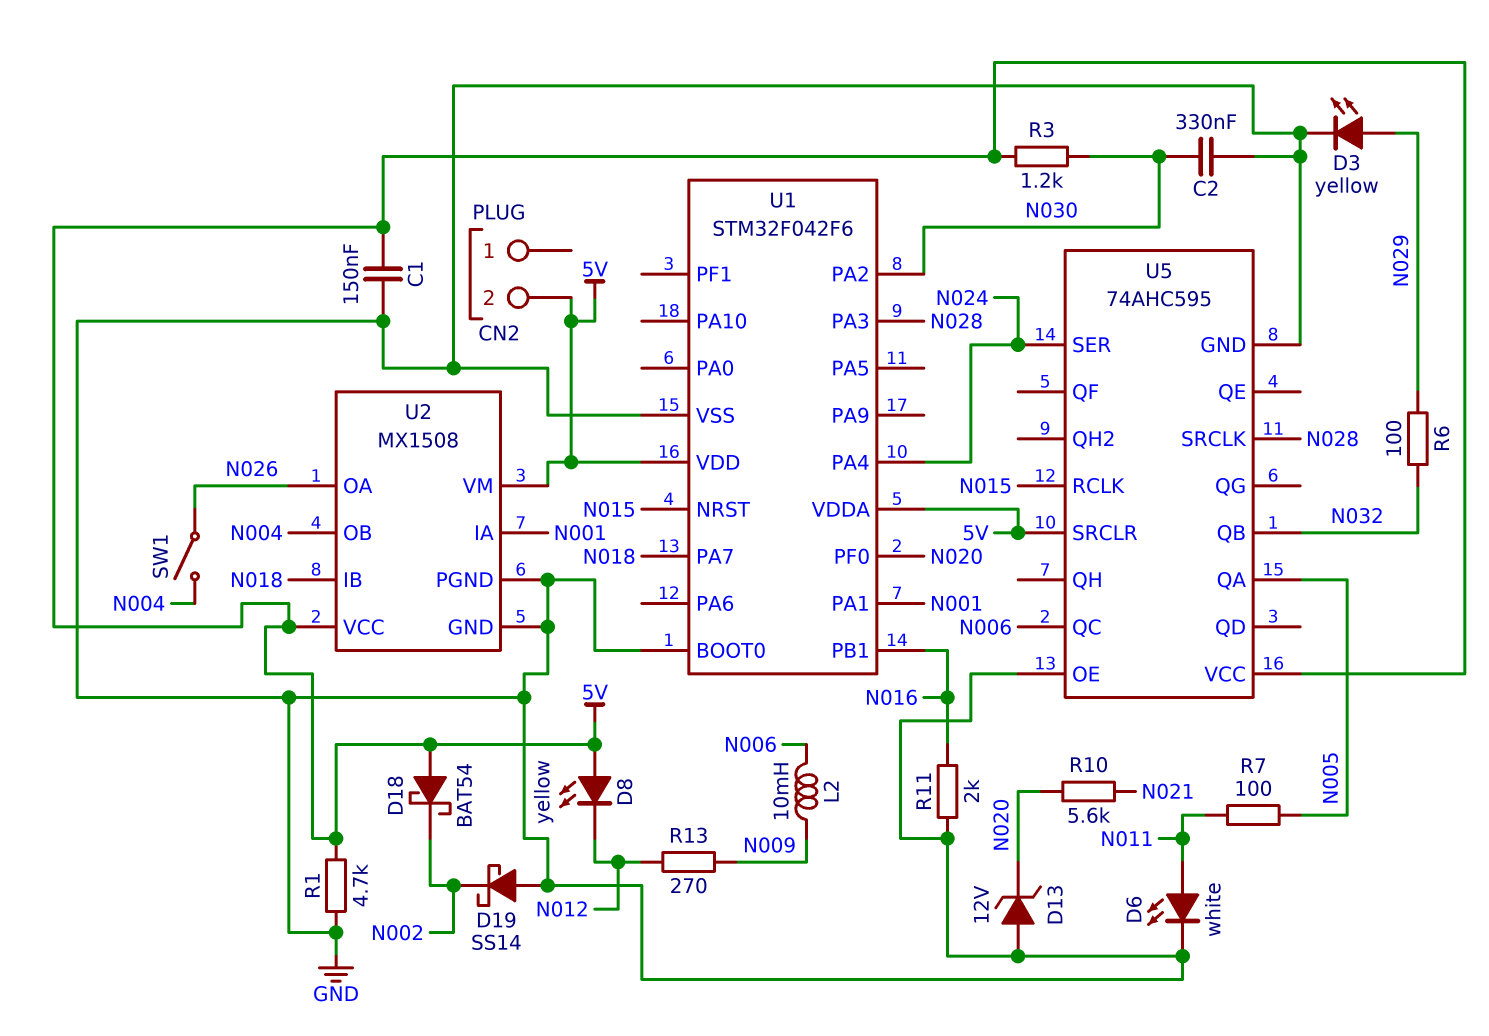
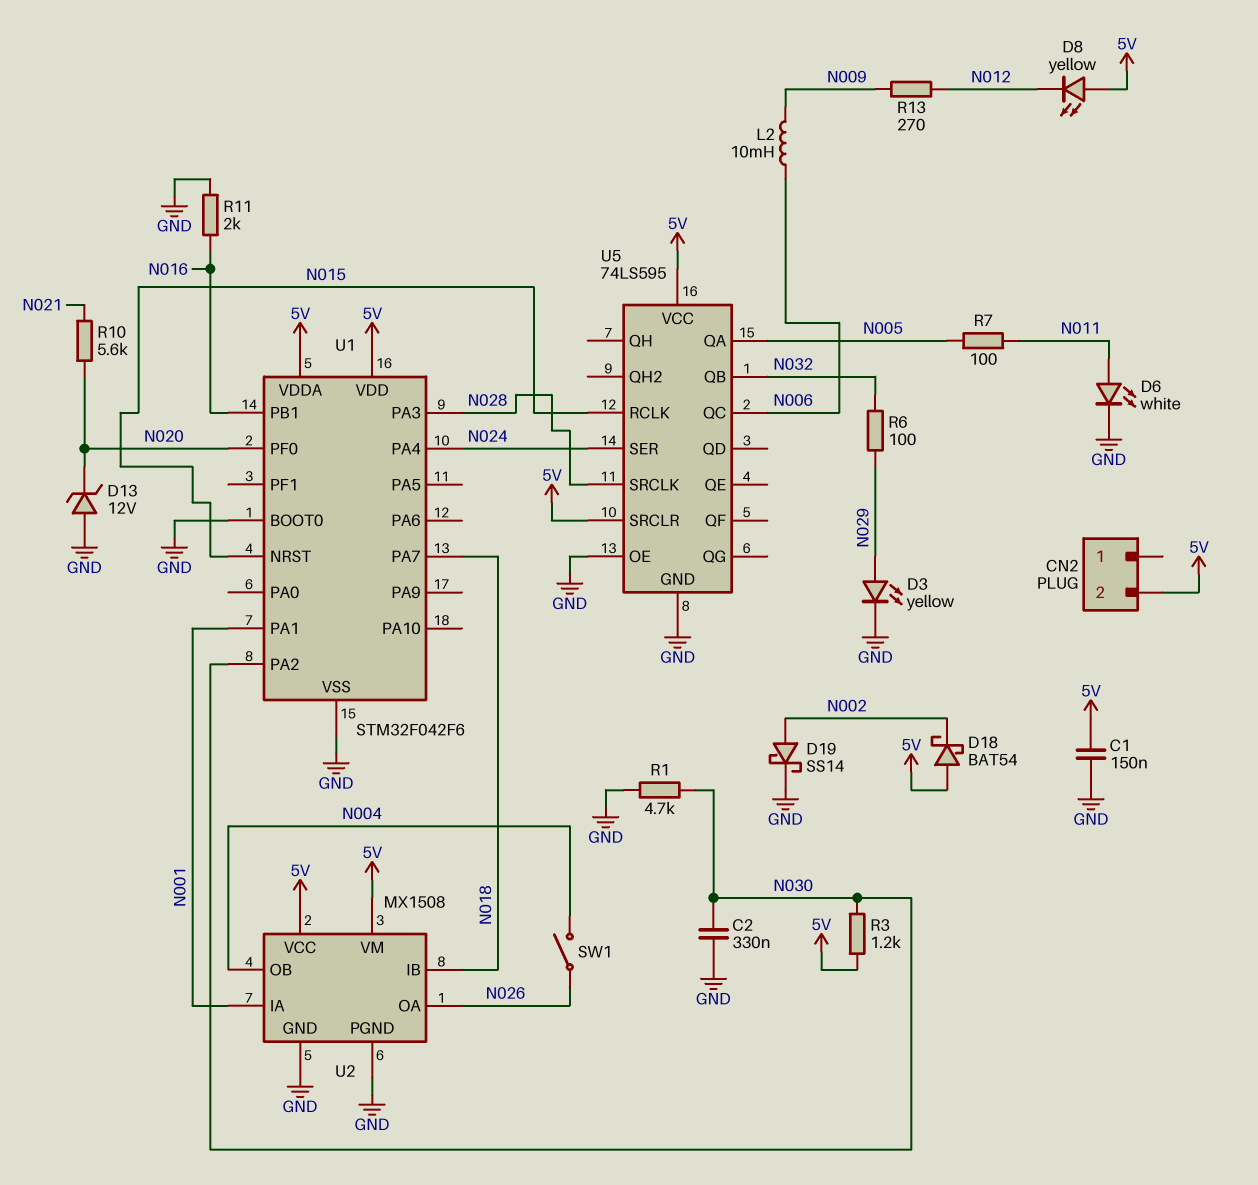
D19: schottky SS14 (A GND, K N002) -> schottky SS14 (A N002, K GND)
R1: 4.7k (5V, GND) -> 4.7k (GND, N030)
U5: 74AHC595 -> 74LS595

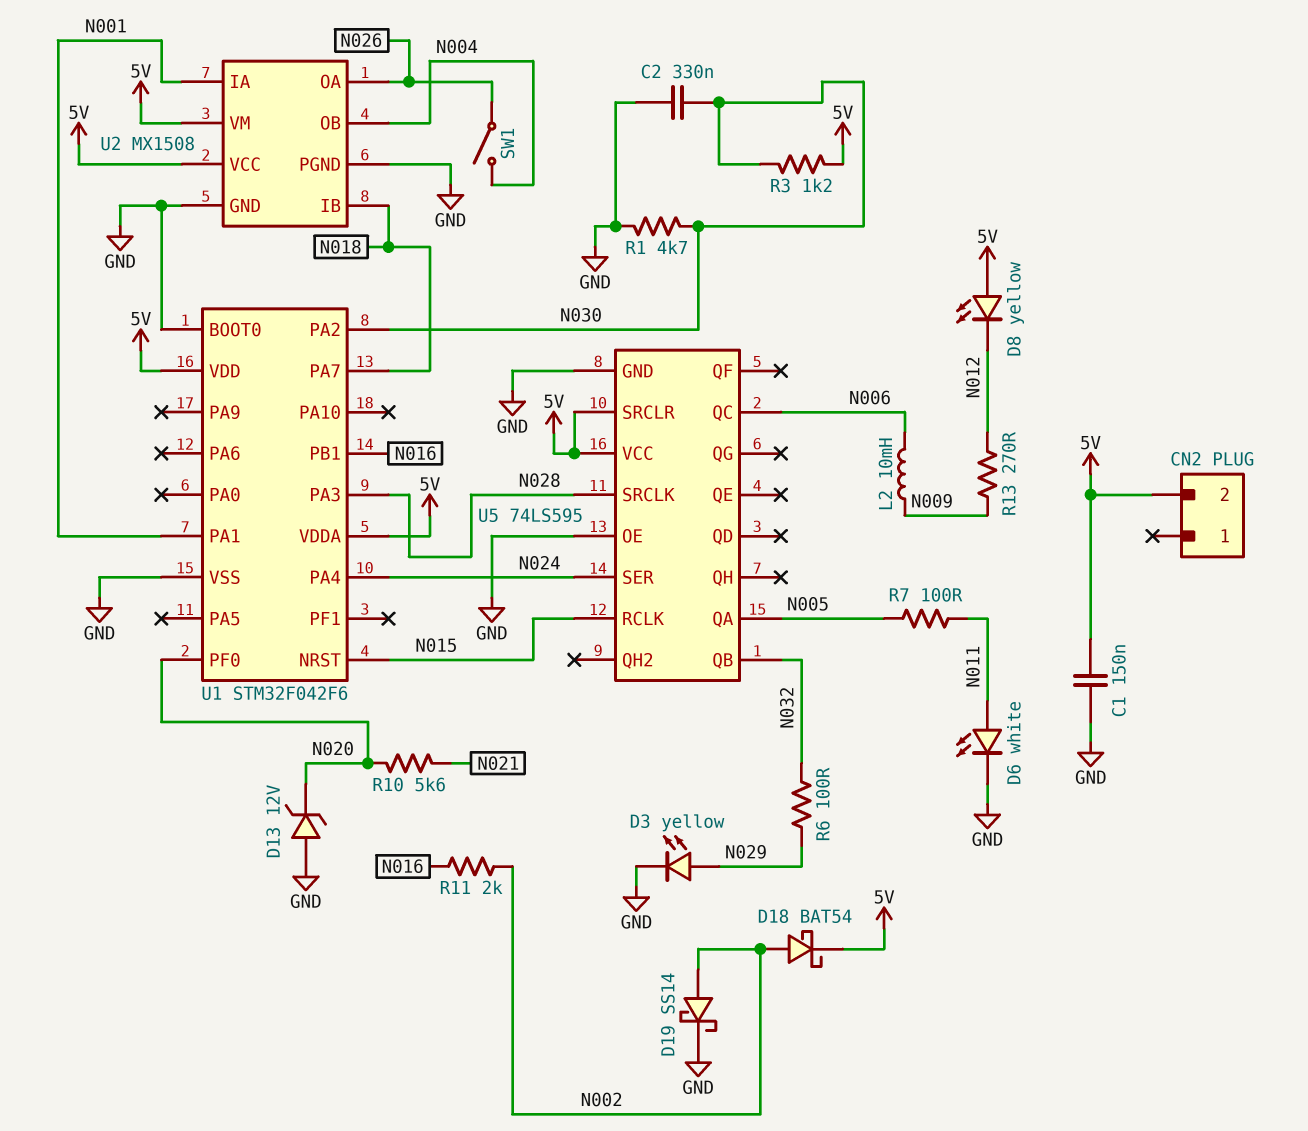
D18: schottky BAT54 (A 5V, K N002) -> schottky BAT54 (A N002, K 5V)
R11: 2k (GND, N016) -> 2k (N002, N016)

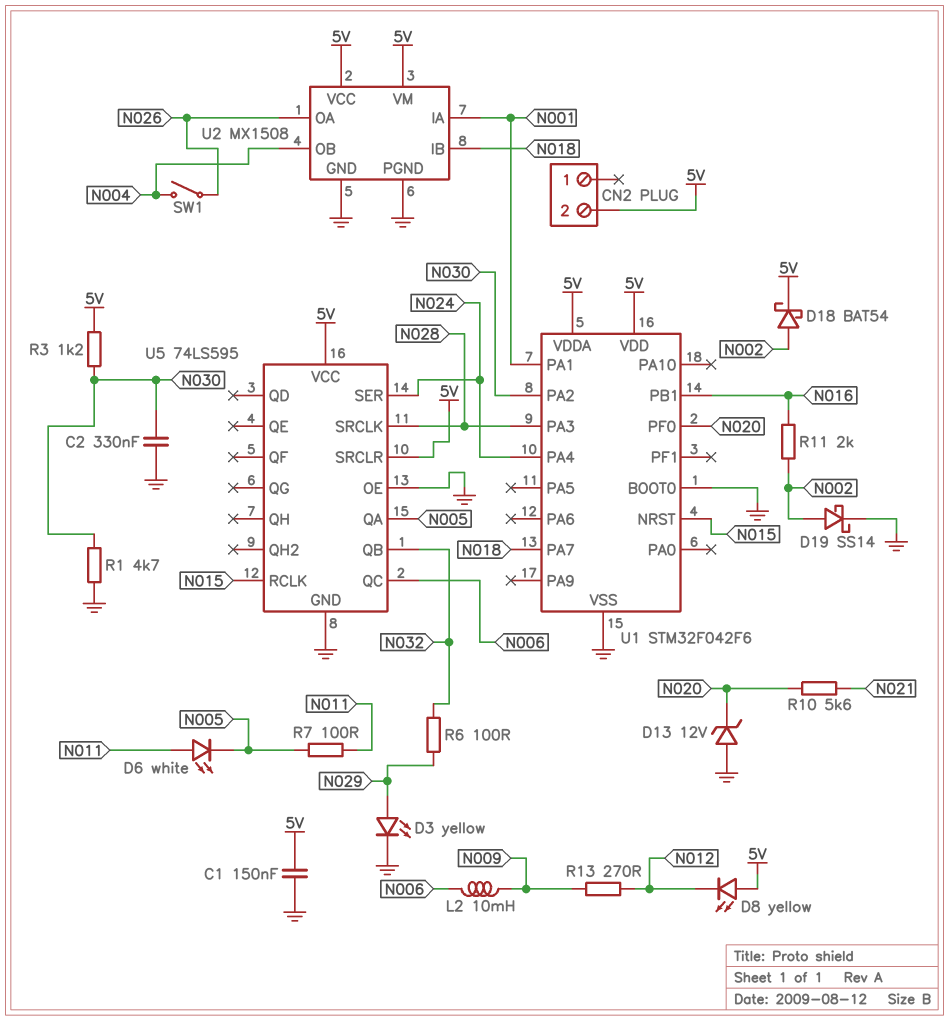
D6: LED white (A N011, K GND) -> LED white (A N011, K N005)

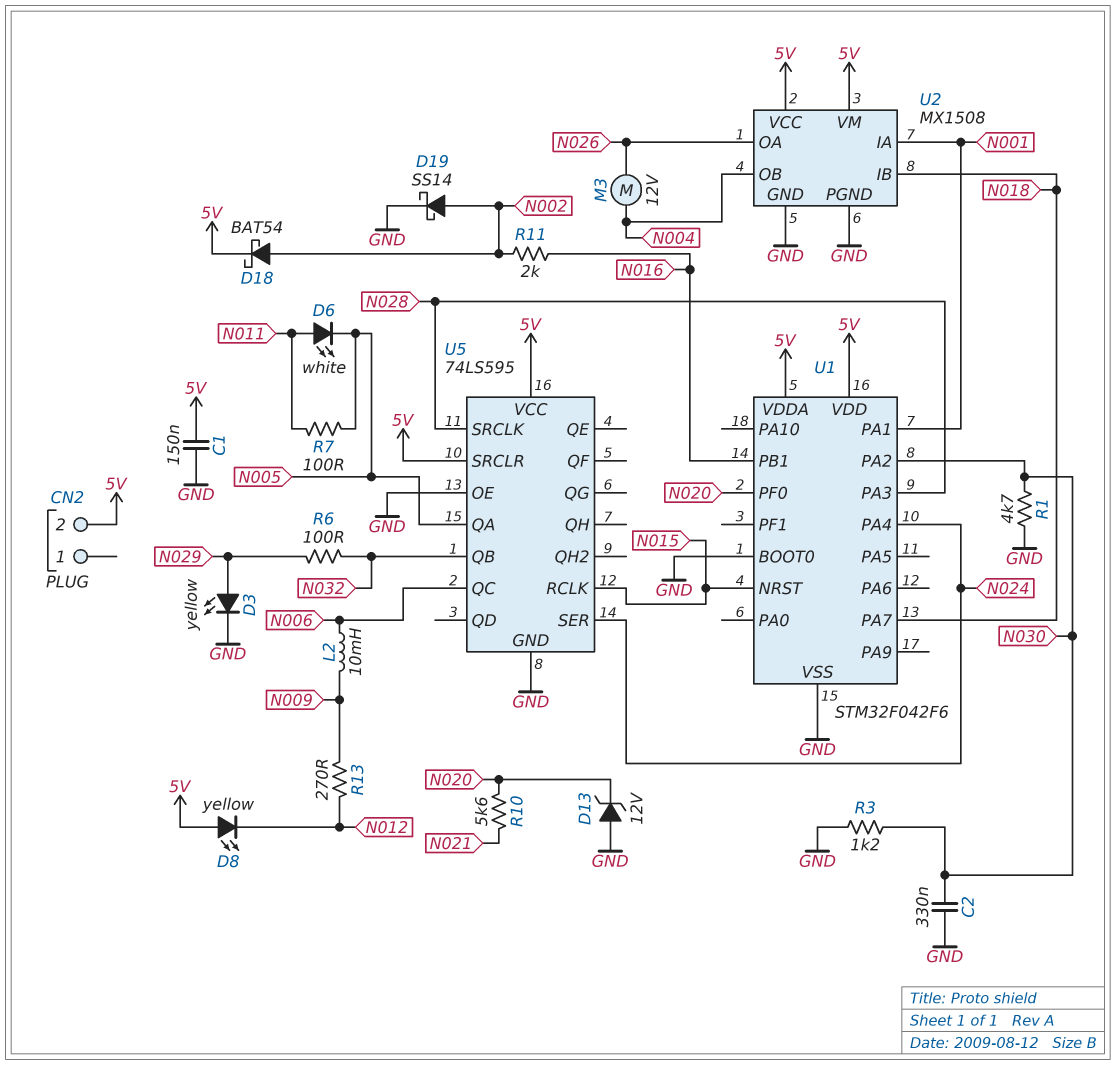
M3: none -> motor 12V (N004, N026)
R3: 1.2k (5V, N030) -> 1.2k (GND, N030)
SW1: switch (N004, N026) -> none

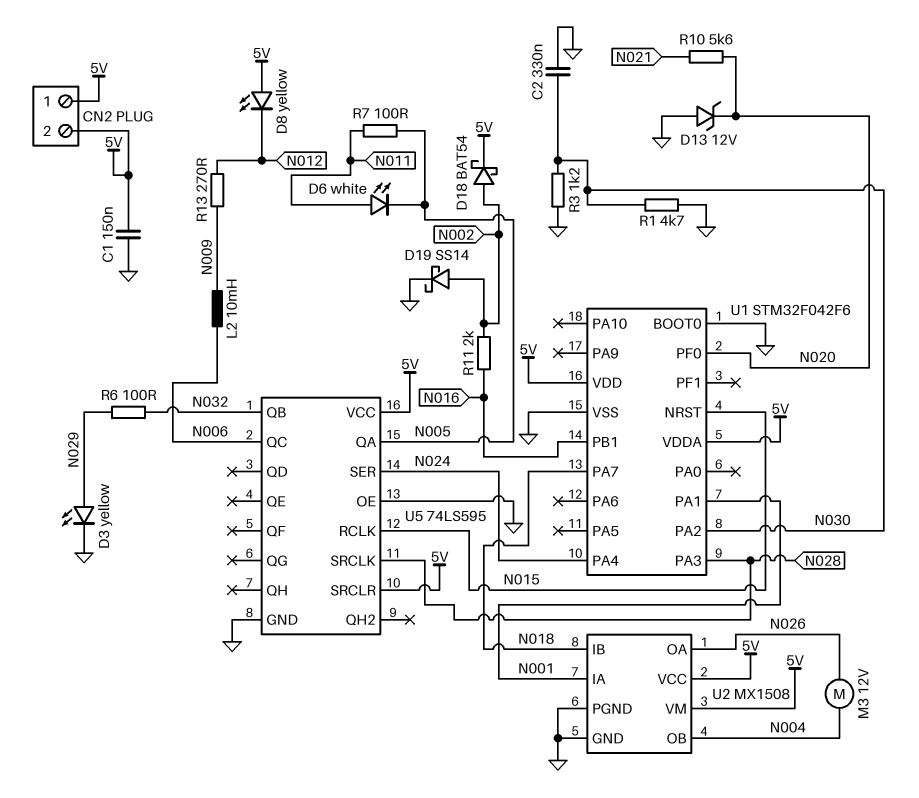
CN2 pin 1: none -> 5V

